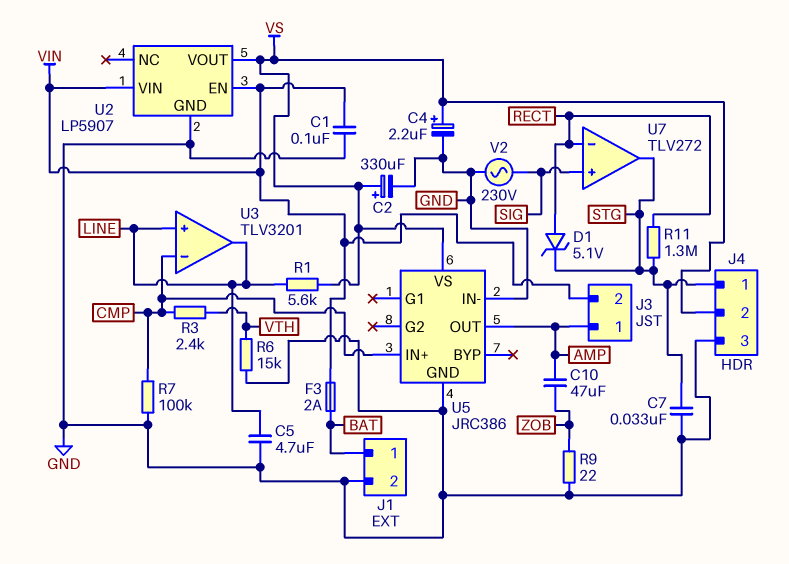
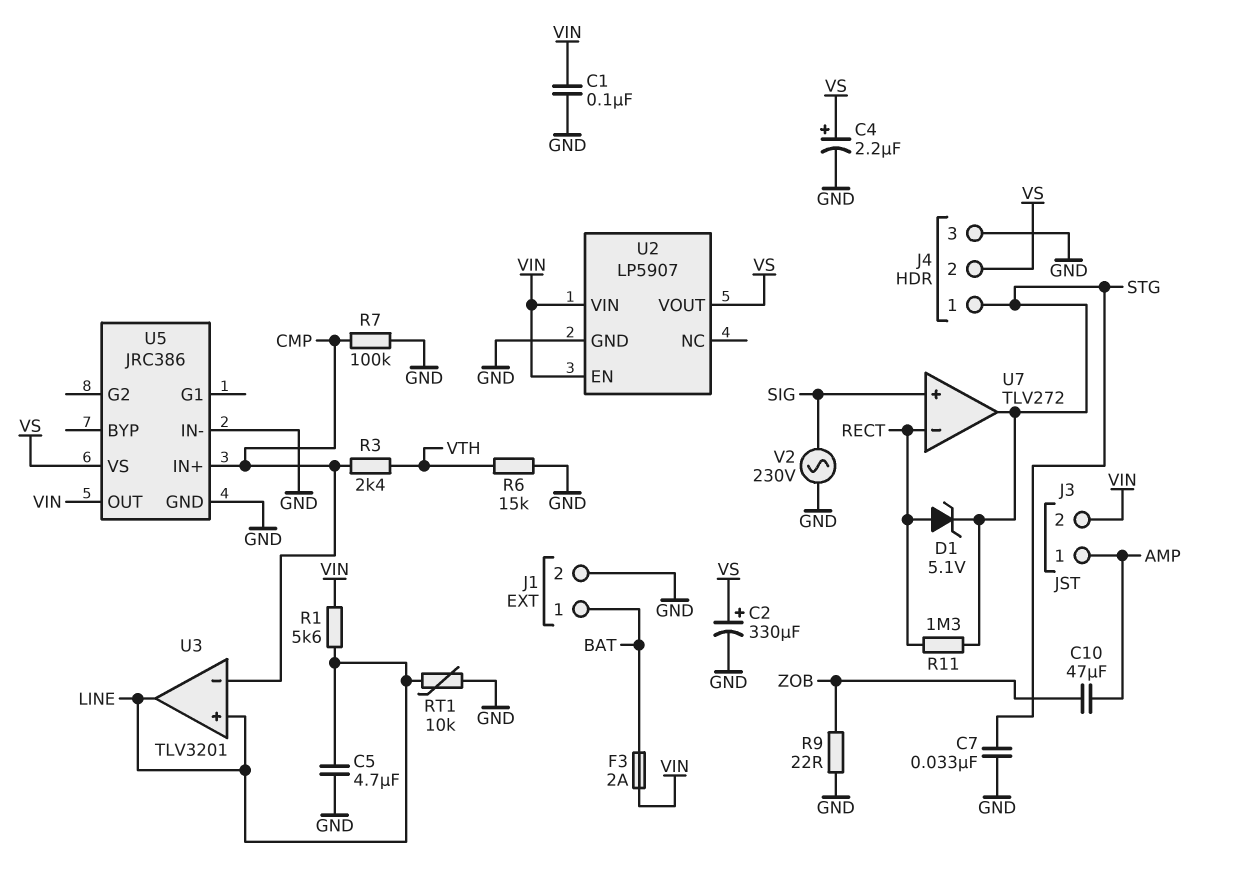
R1: 5.6k (LINE, VS) -> 5.6k (LINE, VIN)
RT1: none -> 10k (GND, LINE)
U5 pin OUT: AMP -> VIN

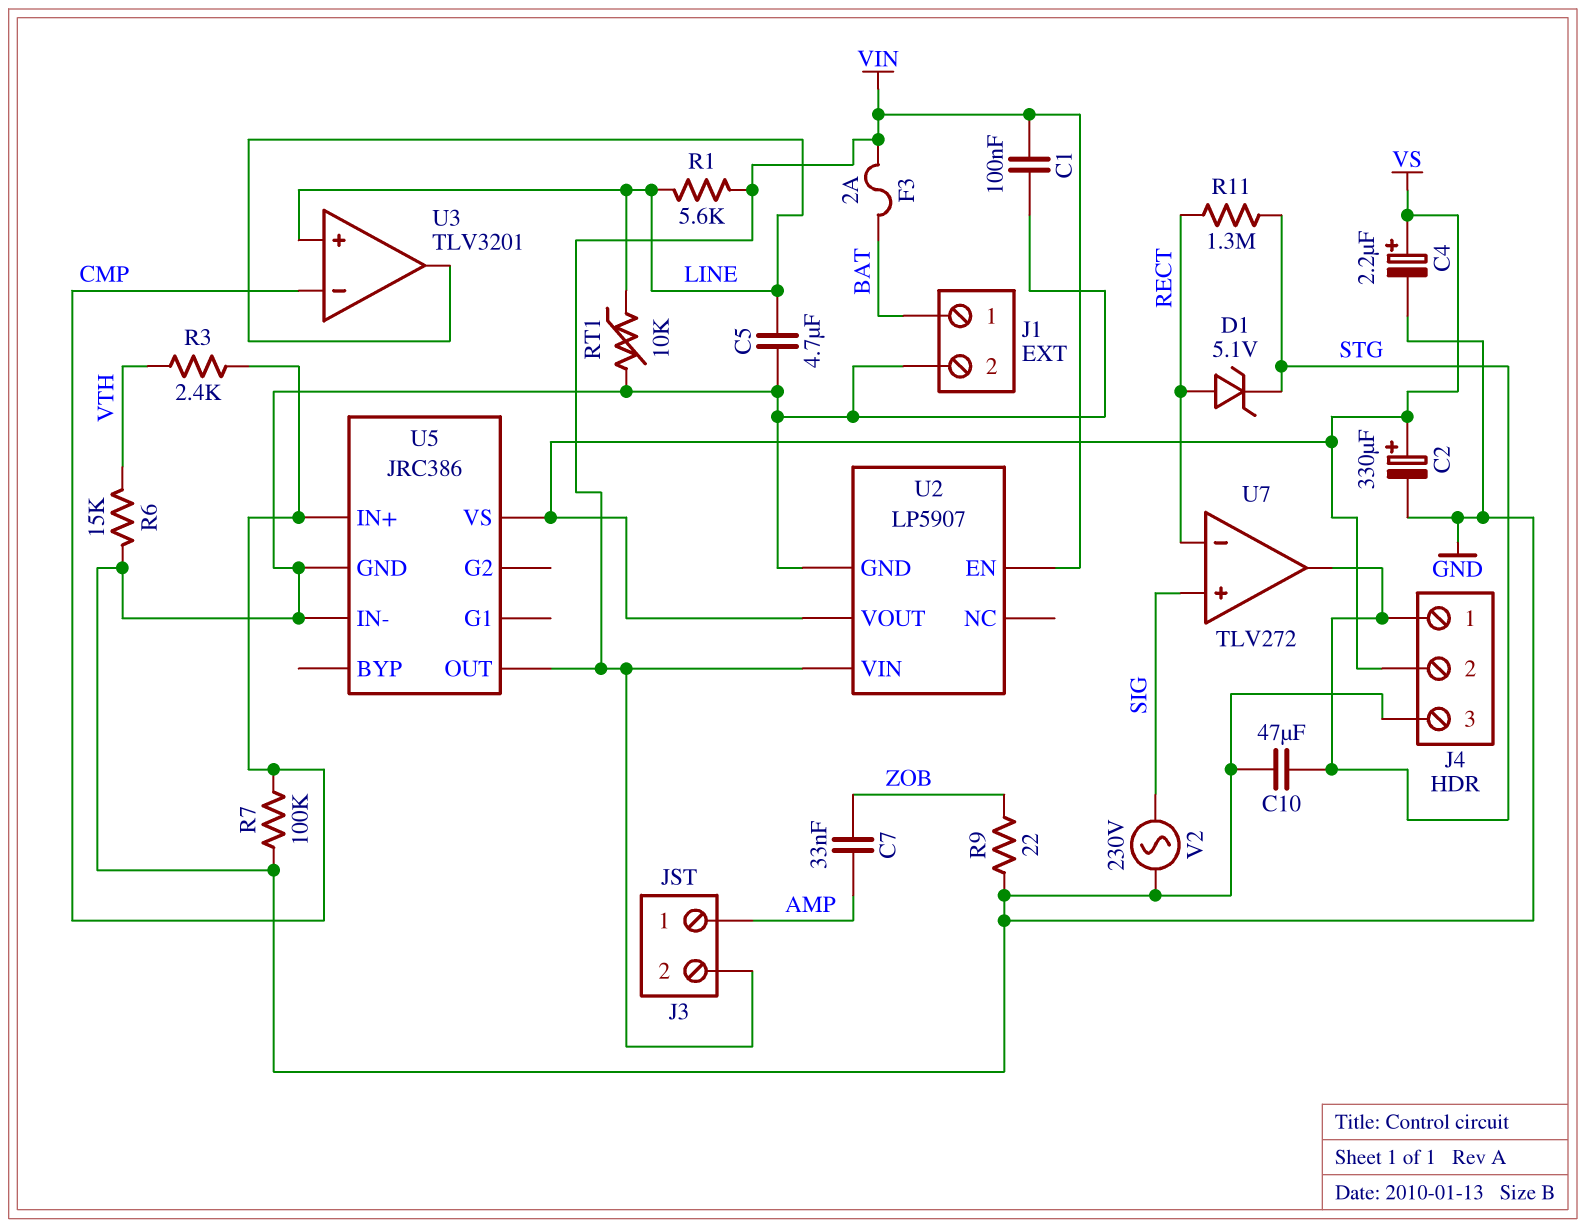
C7: 33nF (GND, STG) -> 33nF (AMP, ZOB)
C10: 47uF (AMP, ZOB) -> 47uF (GND, STG)

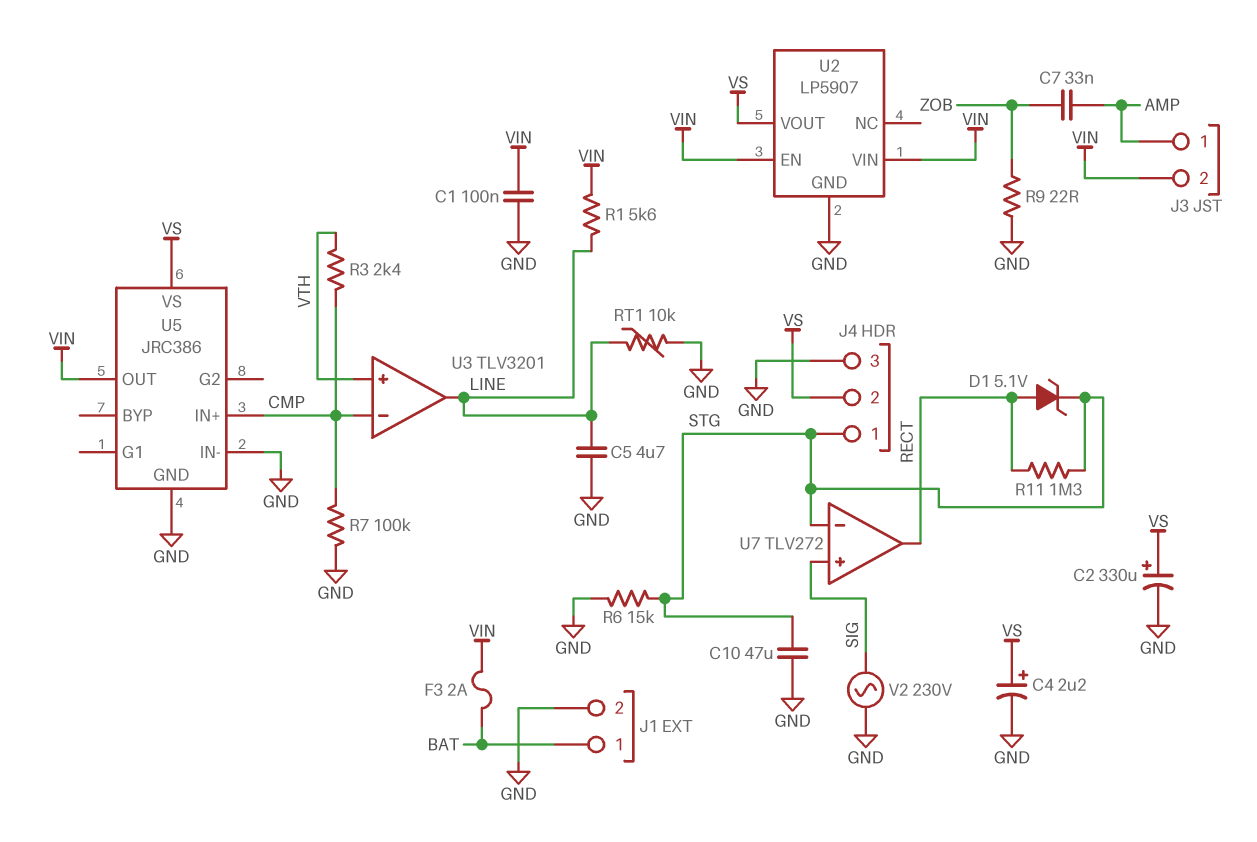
R6: 15k (GND, VTH) -> 15k (GND, STG)
U3 pin in+: LINE -> VTH
U7 pin in-: RECT -> STG
U7 pin out: STG -> RECT

